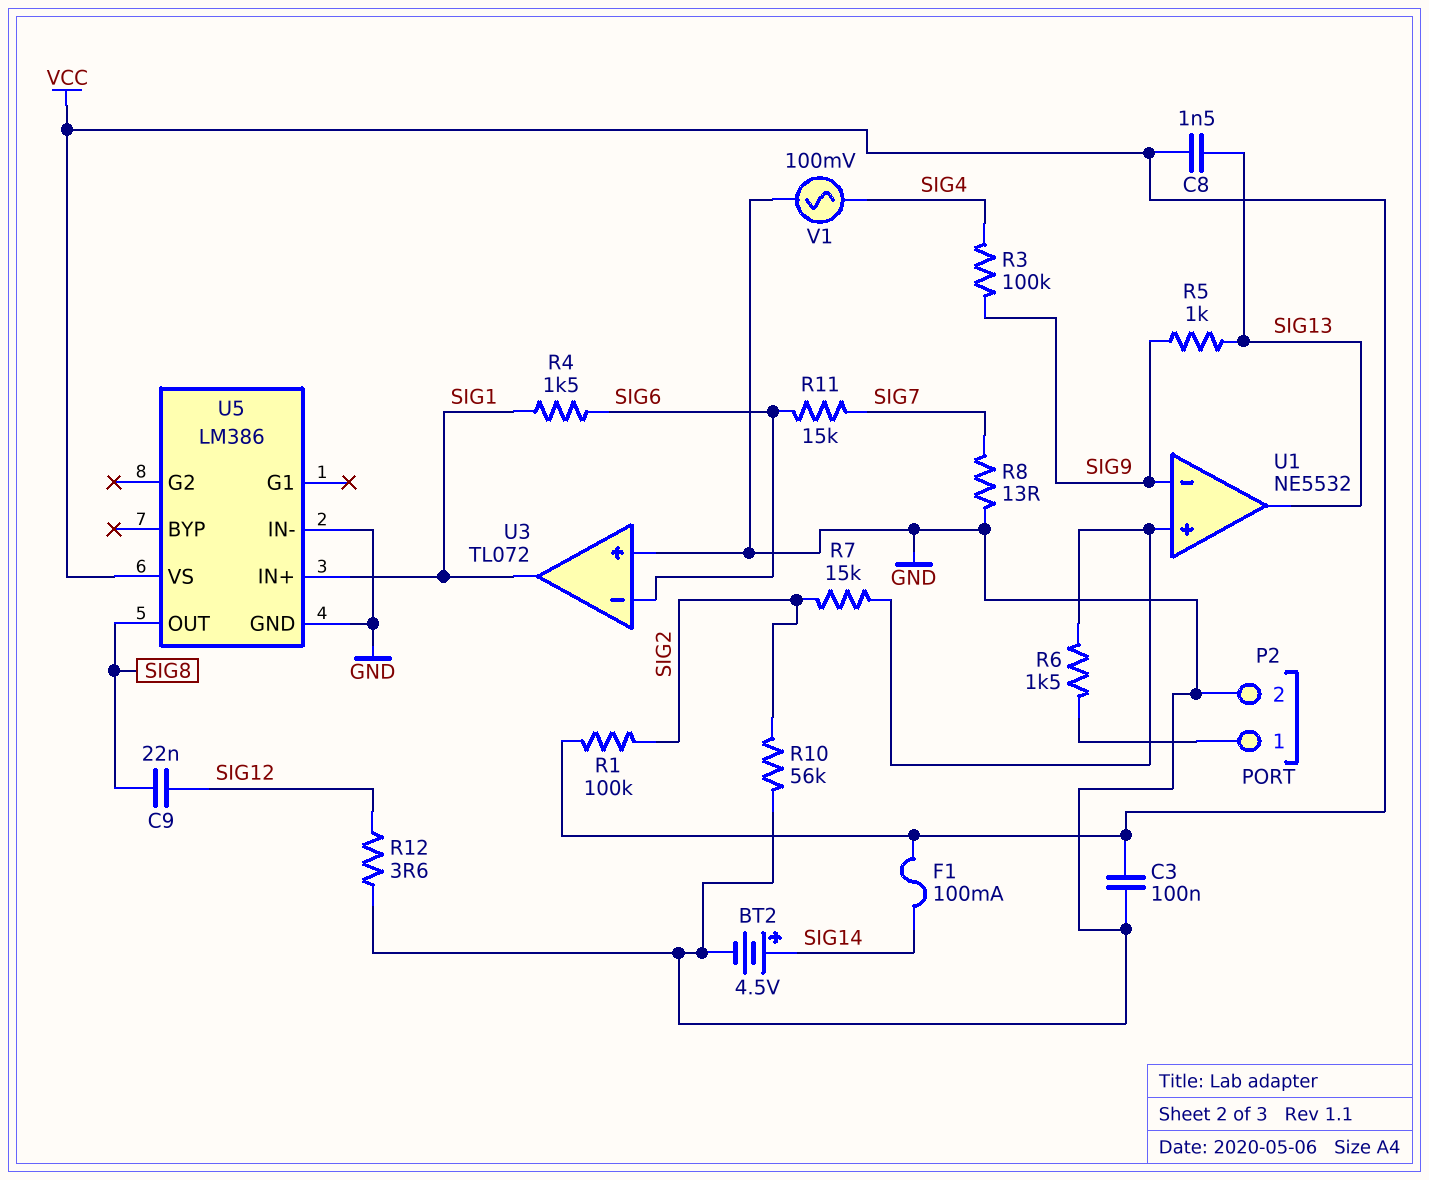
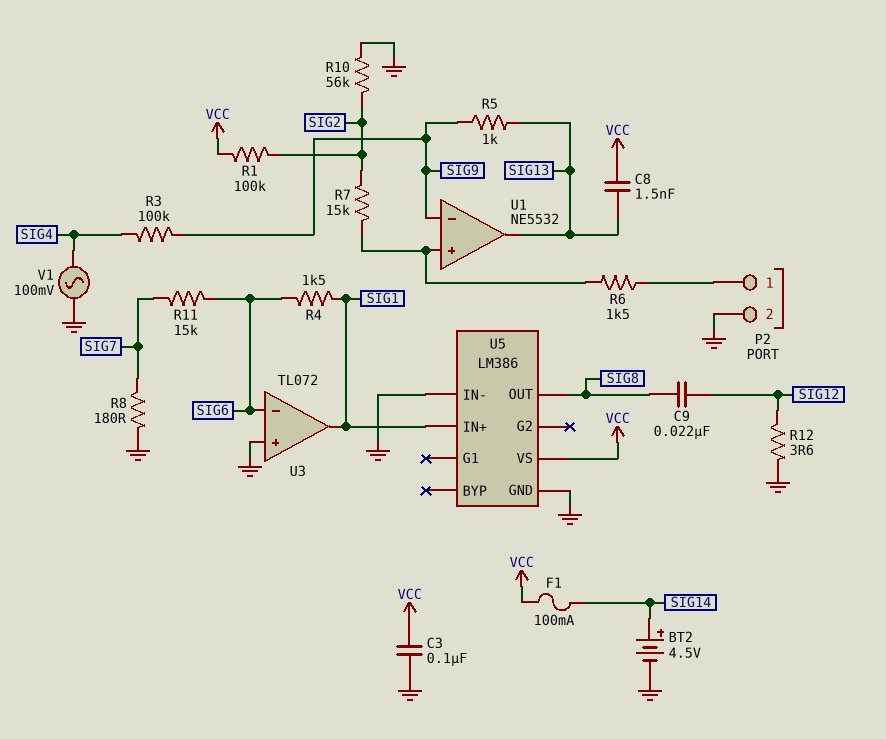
R8: 13 (GND, SIG7) -> 180 (GND, SIG7)

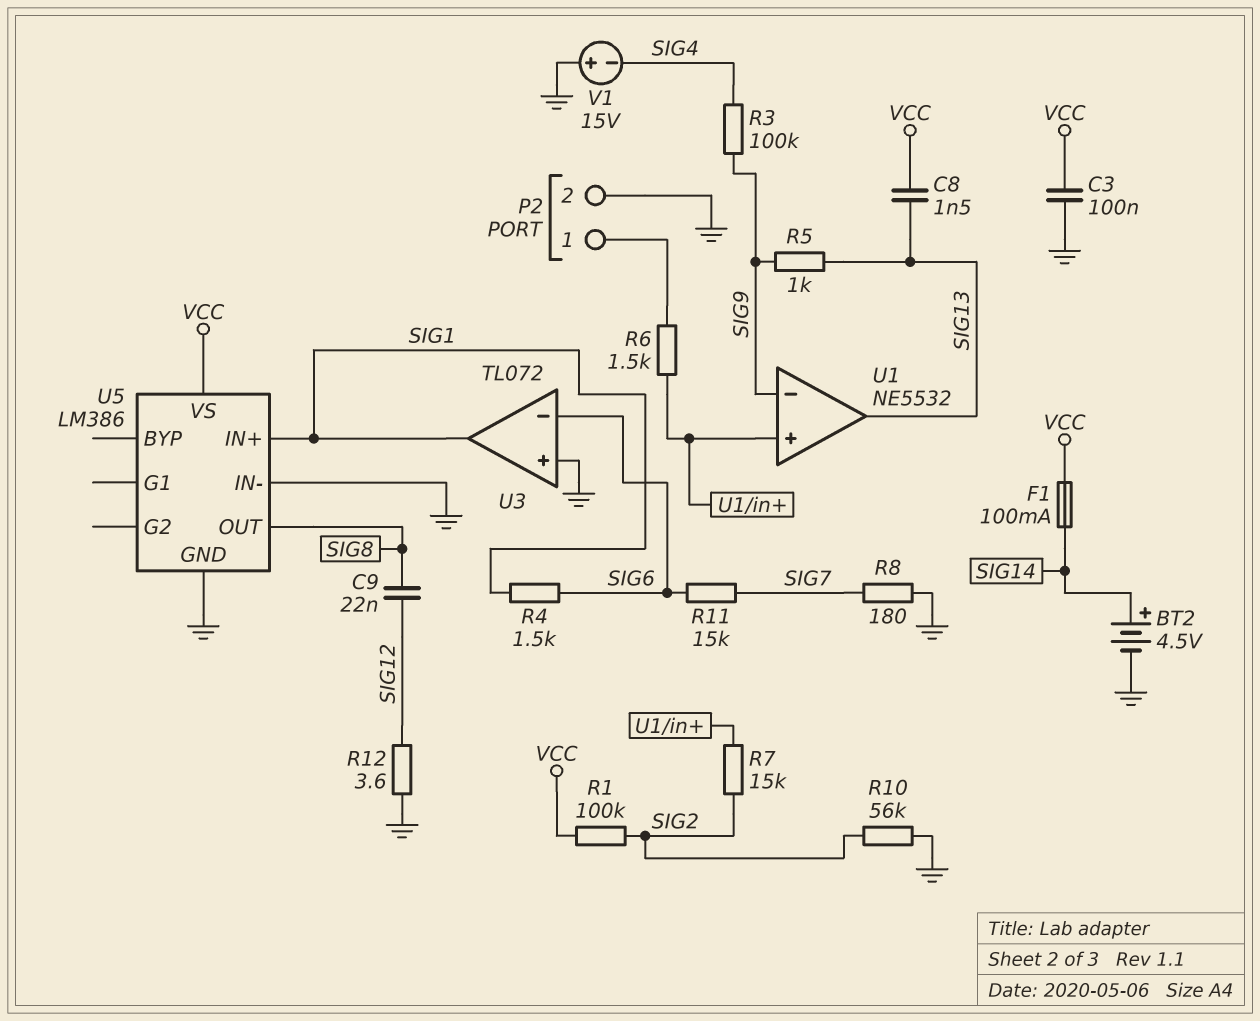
V1: AC 100mV (GND, SIG4) -> 15V (plus GND, minus SIG4)

